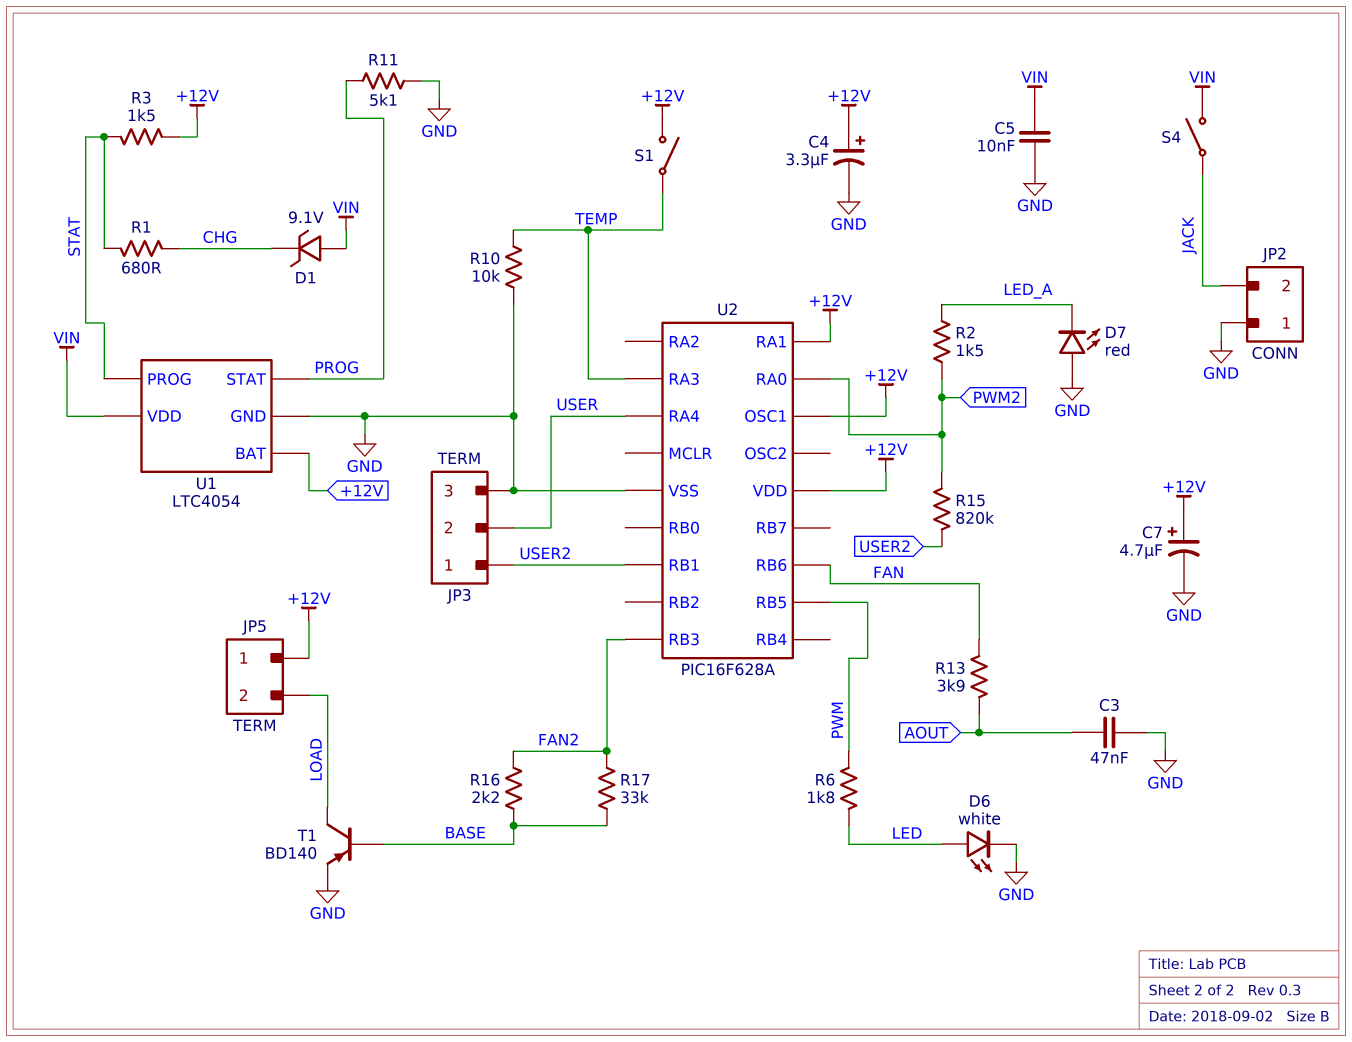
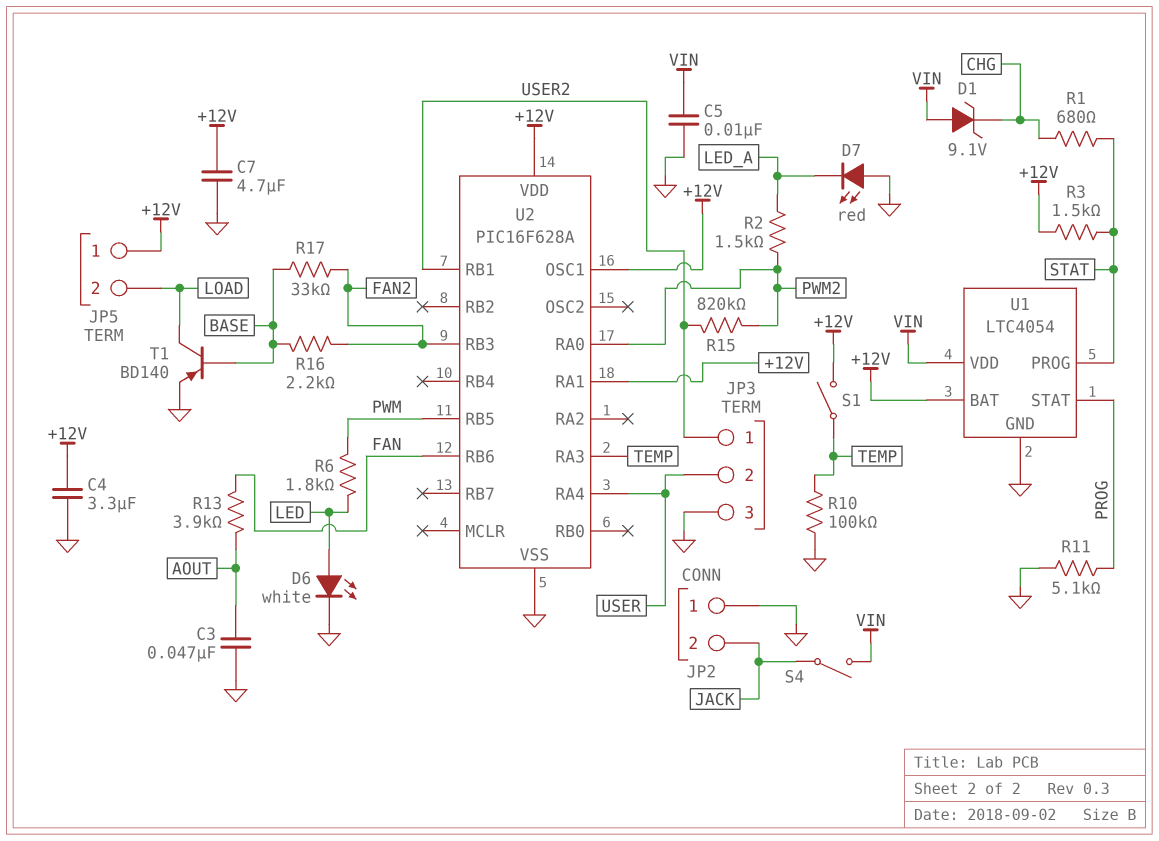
C4: 3.3uF (plus +12V, minus GND) -> 3.3uF (+12V, GND)
C7: 4.7uF (plus +12V, minus GND) -> 4.7uF (+12V, GND)
R10: 10k (GND, TEMP) -> 100k (GND, TEMP)

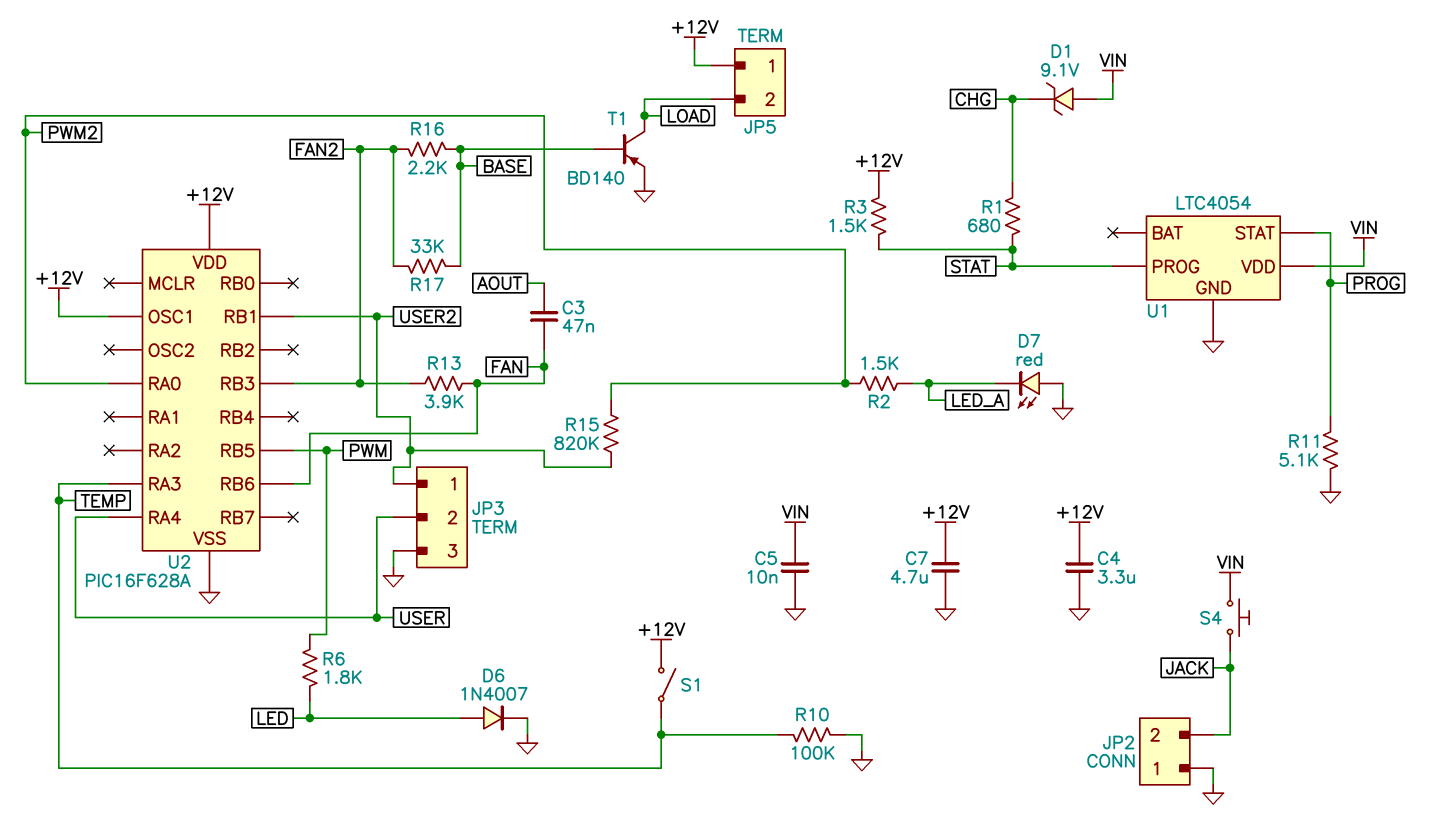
C3: 47nF (AOUT, GND) -> 47nF (AOUT, FAN)
D6: LED white (A LED, K GND) -> diode 1N4007 (A LED, K GND)
R13: 3.9k (AOUT, FAN) -> 3.9k (FAN, FAN2)
S4: switch (JACK, VIN) -> button (JACK, VIN)
U1 pin BAT: +12V -> none
U2 pin RA1: +12V -> none

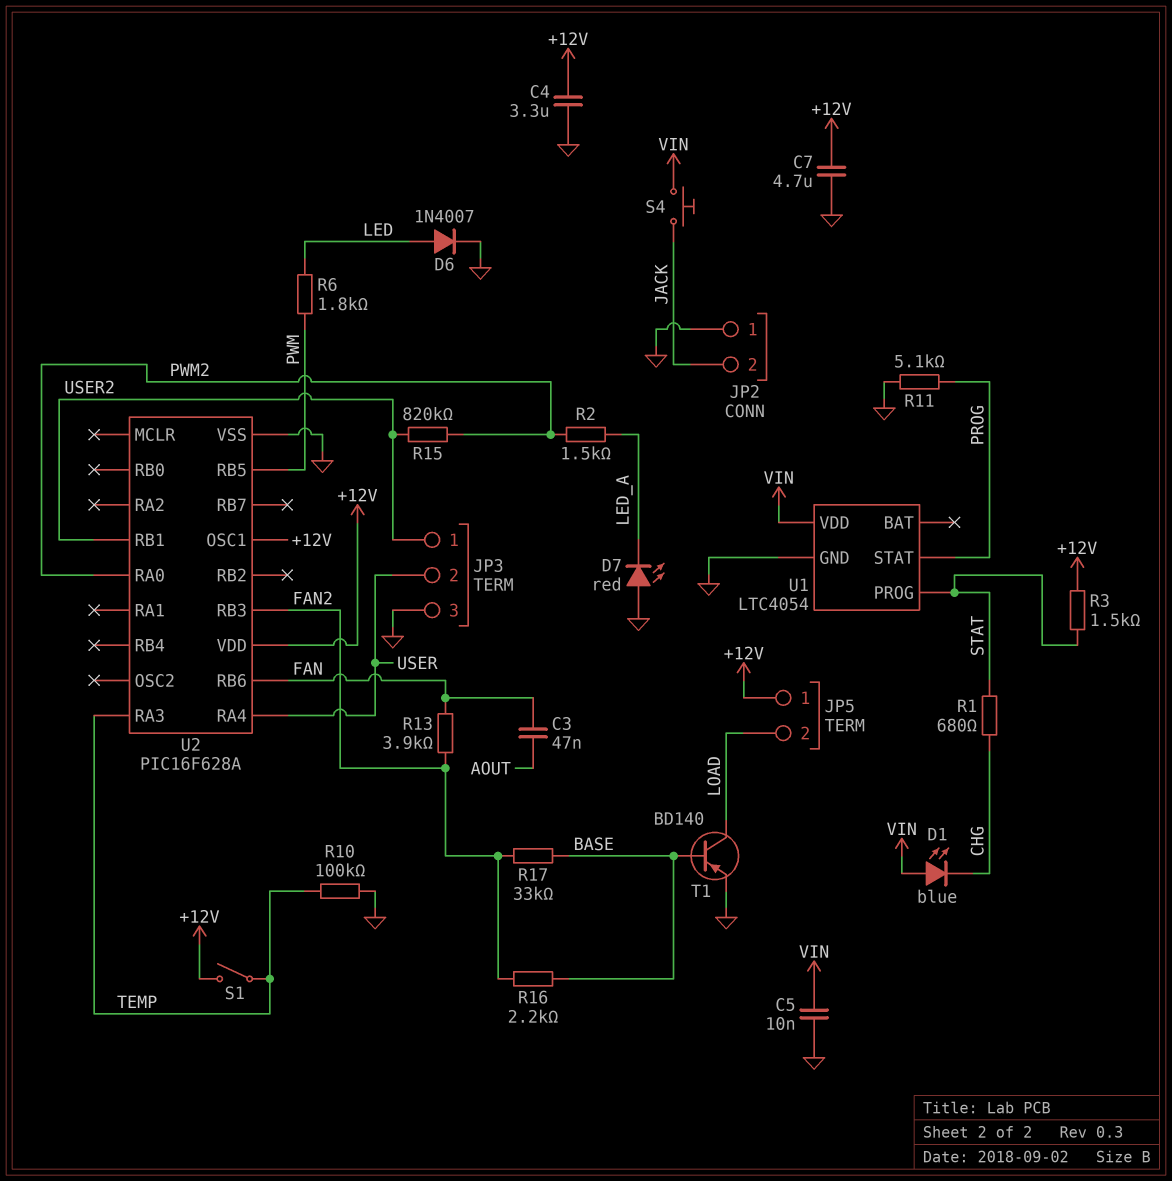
D1: zener 9.1V (A VIN, K CHG) -> LED blue (A VIN, K CHG)

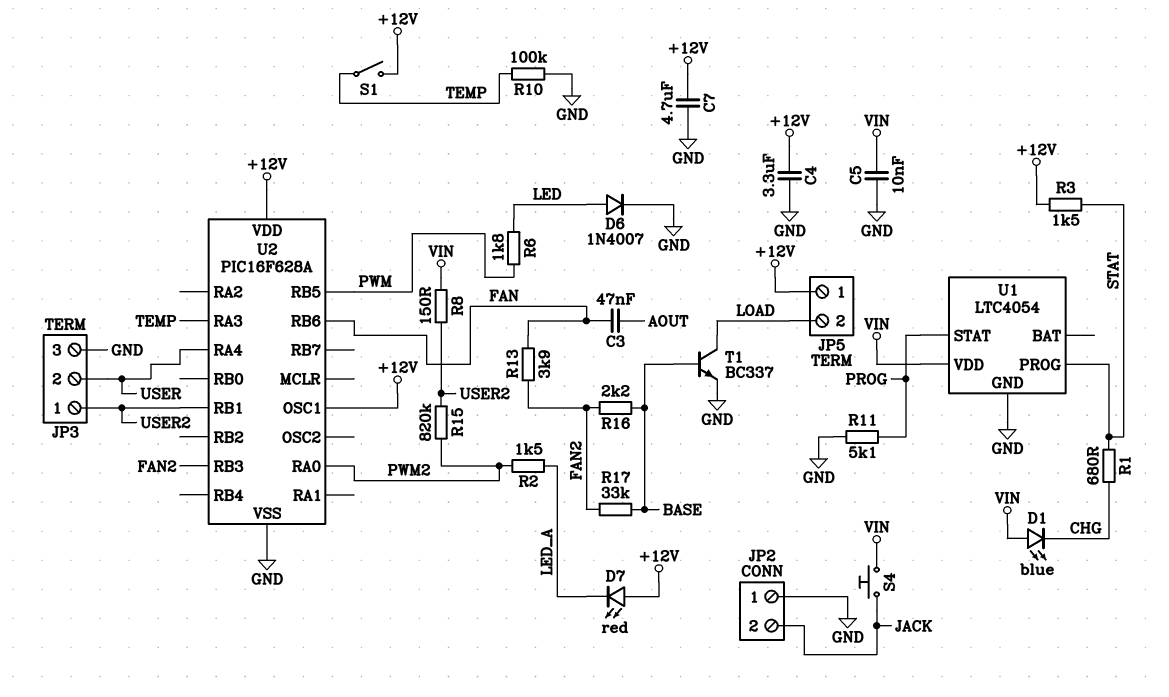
D7: LED red (A GND, K LED_A) -> LED red (A +12V, K LED_A)
R8: none -> 150 (USER2, VIN)
T1: PNP BD140 (B BASE, C LOAD, E GND) -> NPN BC337 (B BASE, C LOAD, E GND)

